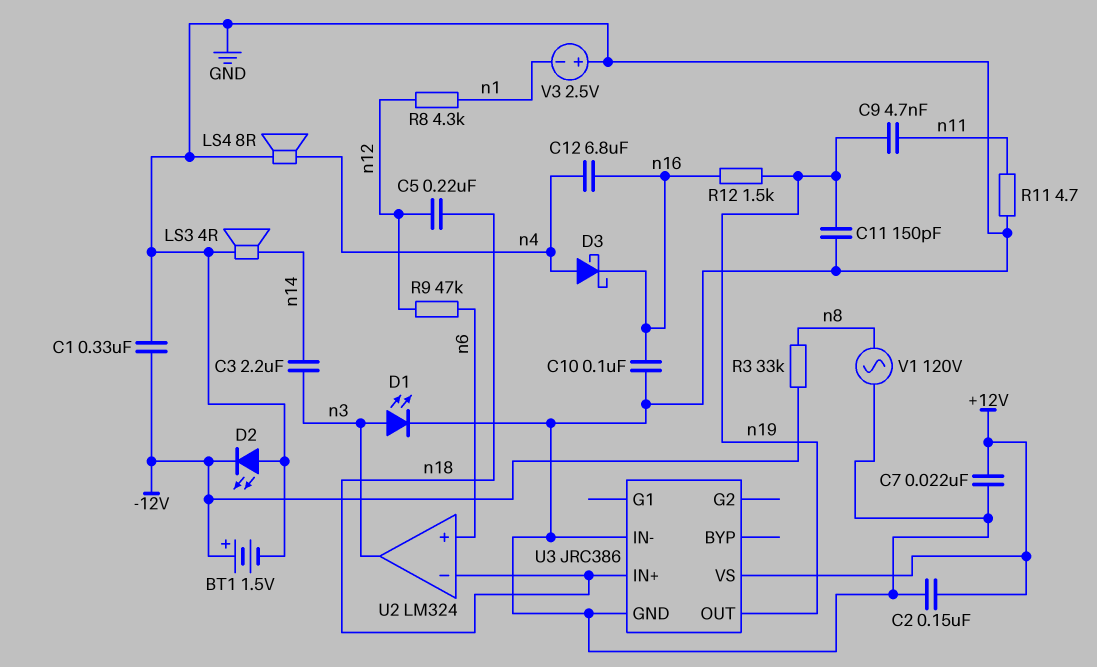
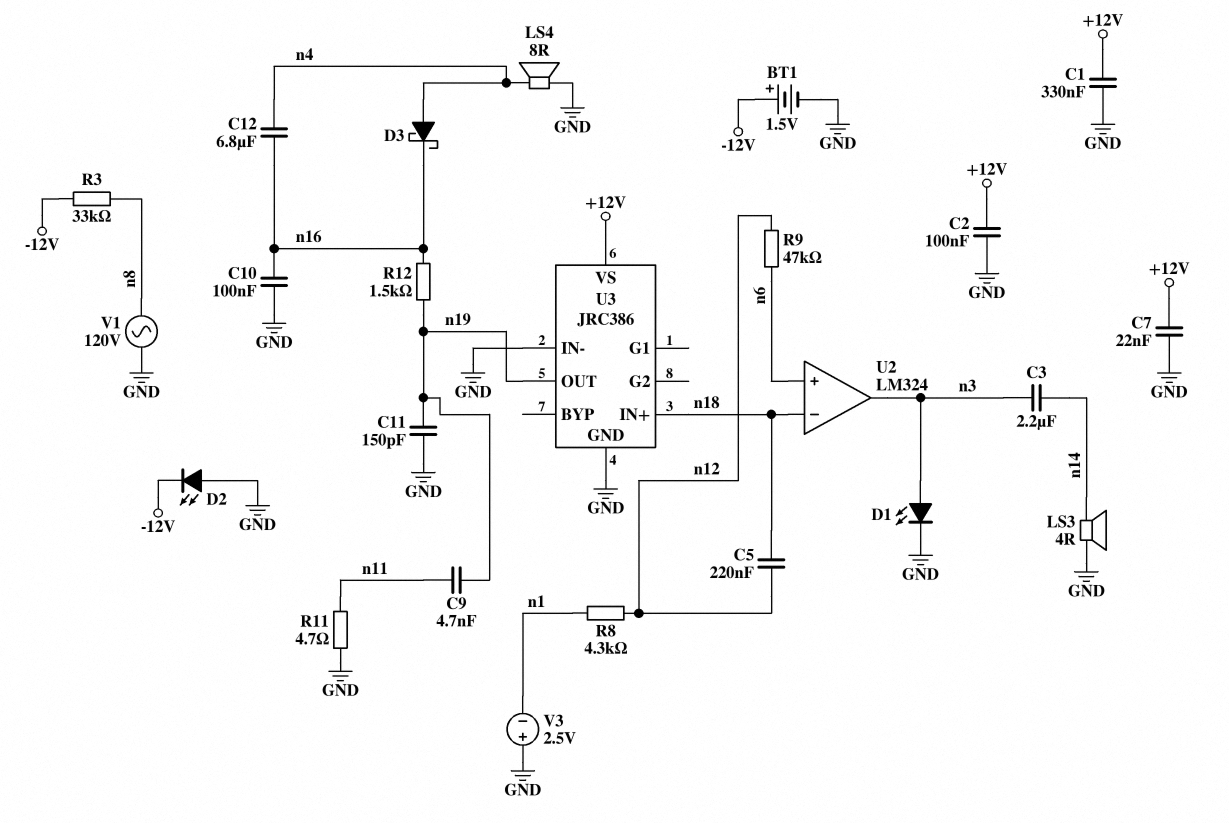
C1: 330nF (-12V, GND) -> 330nF (+12V, GND)
C2: 150nF (+12V, GND) -> 100nF (+12V, GND)

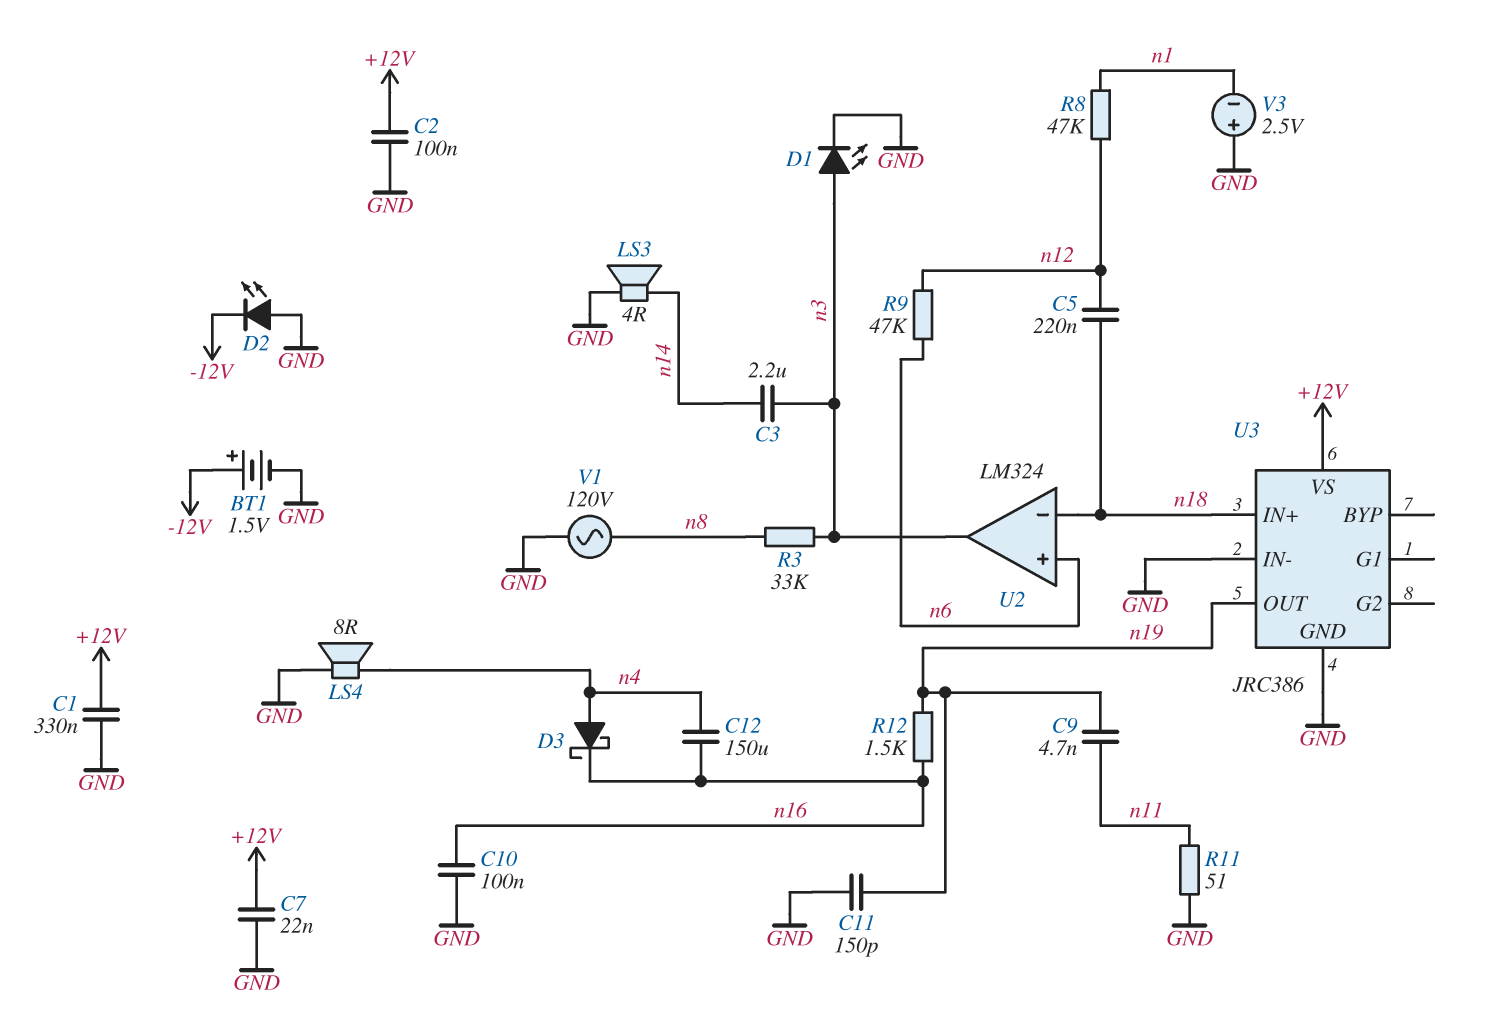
C12: 6.8uF (n4, n16) -> 150uF (n4, n16)
R3: 33k (-12V, n8) -> 33k (n3, n8)
R8: 4.3k (n1, n12) -> 47k (n1, n12)
R11: 4.7 (GND, n11) -> 51 (GND, n11)

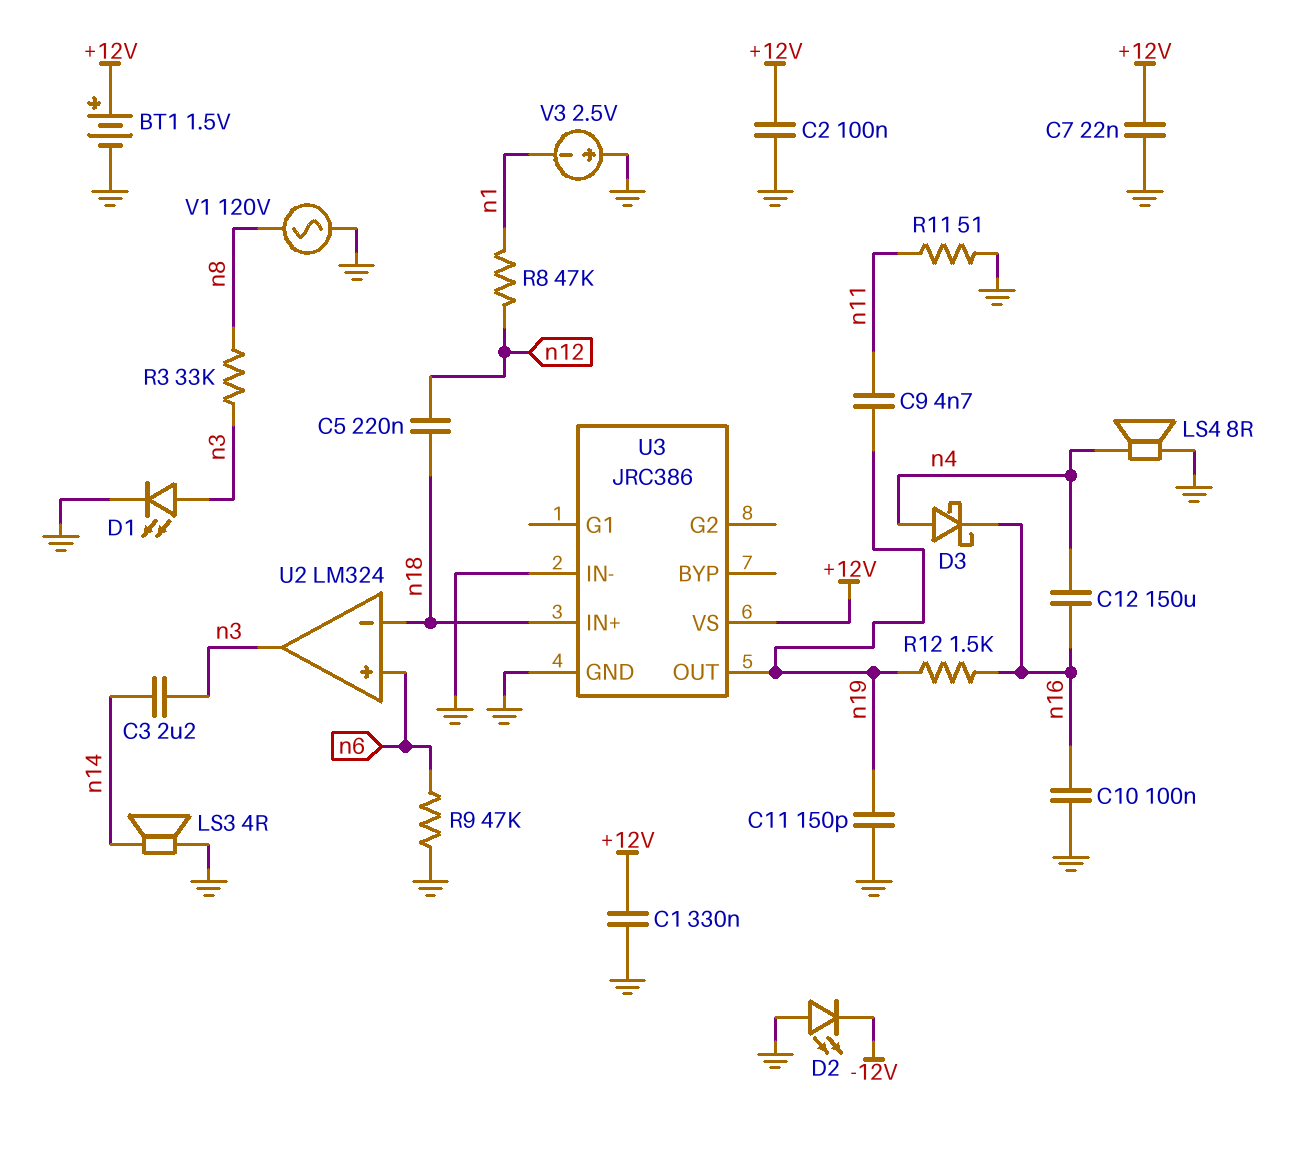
BT1: 1.5V (plus -12V, minus GND) -> 1.5V (plus +12V, minus GND)
R9: 47k (n6, n12) -> 47k (GND, n6)

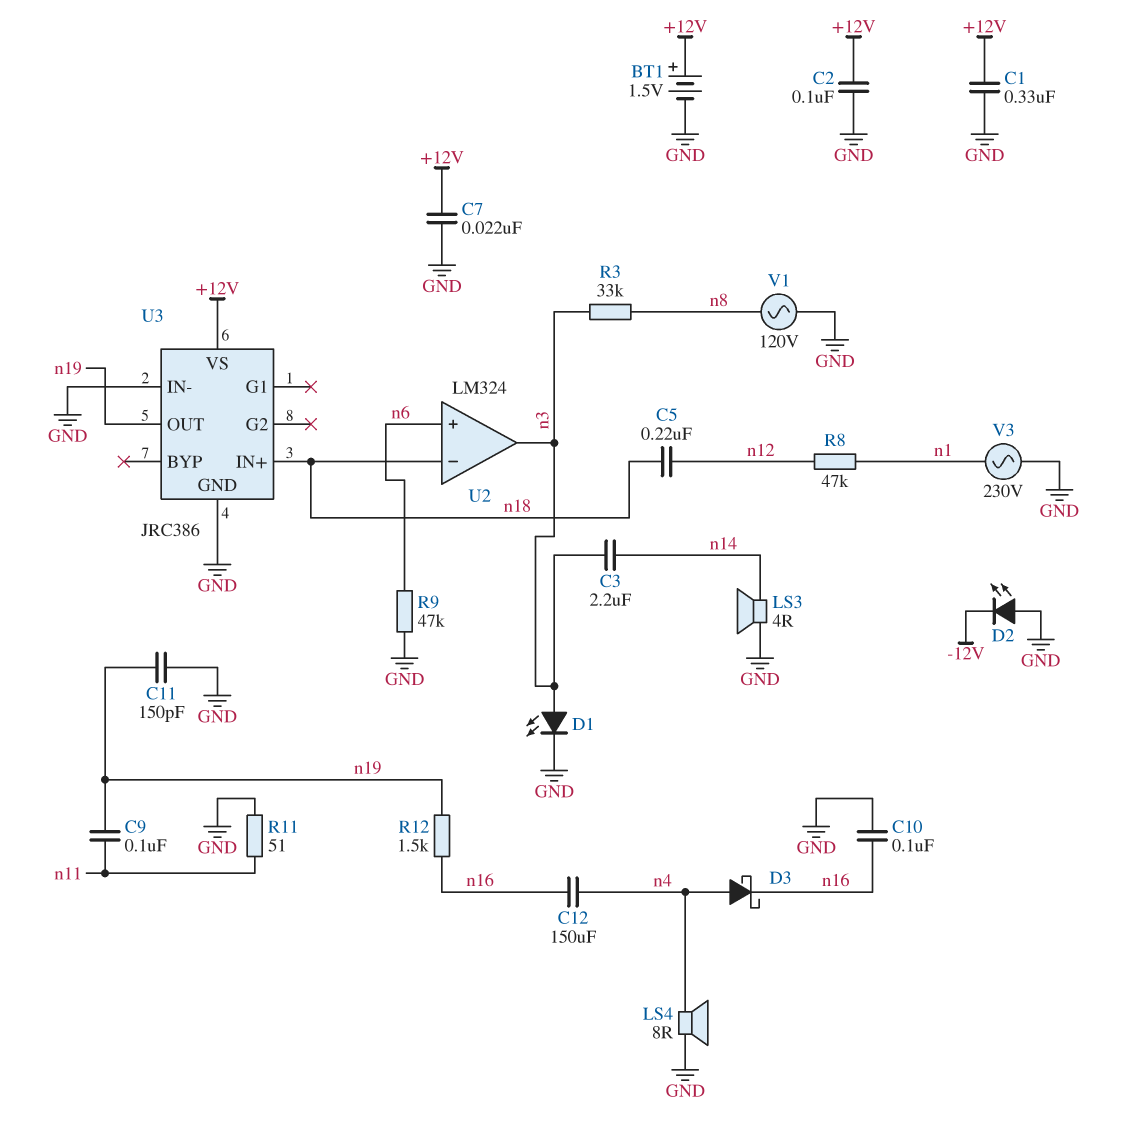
C9: 4.7nF (n11, n19) -> 100nF (n11, n19)
V3: 2.5V (plus GND, minus n1) -> AC 230V (GND, n1)

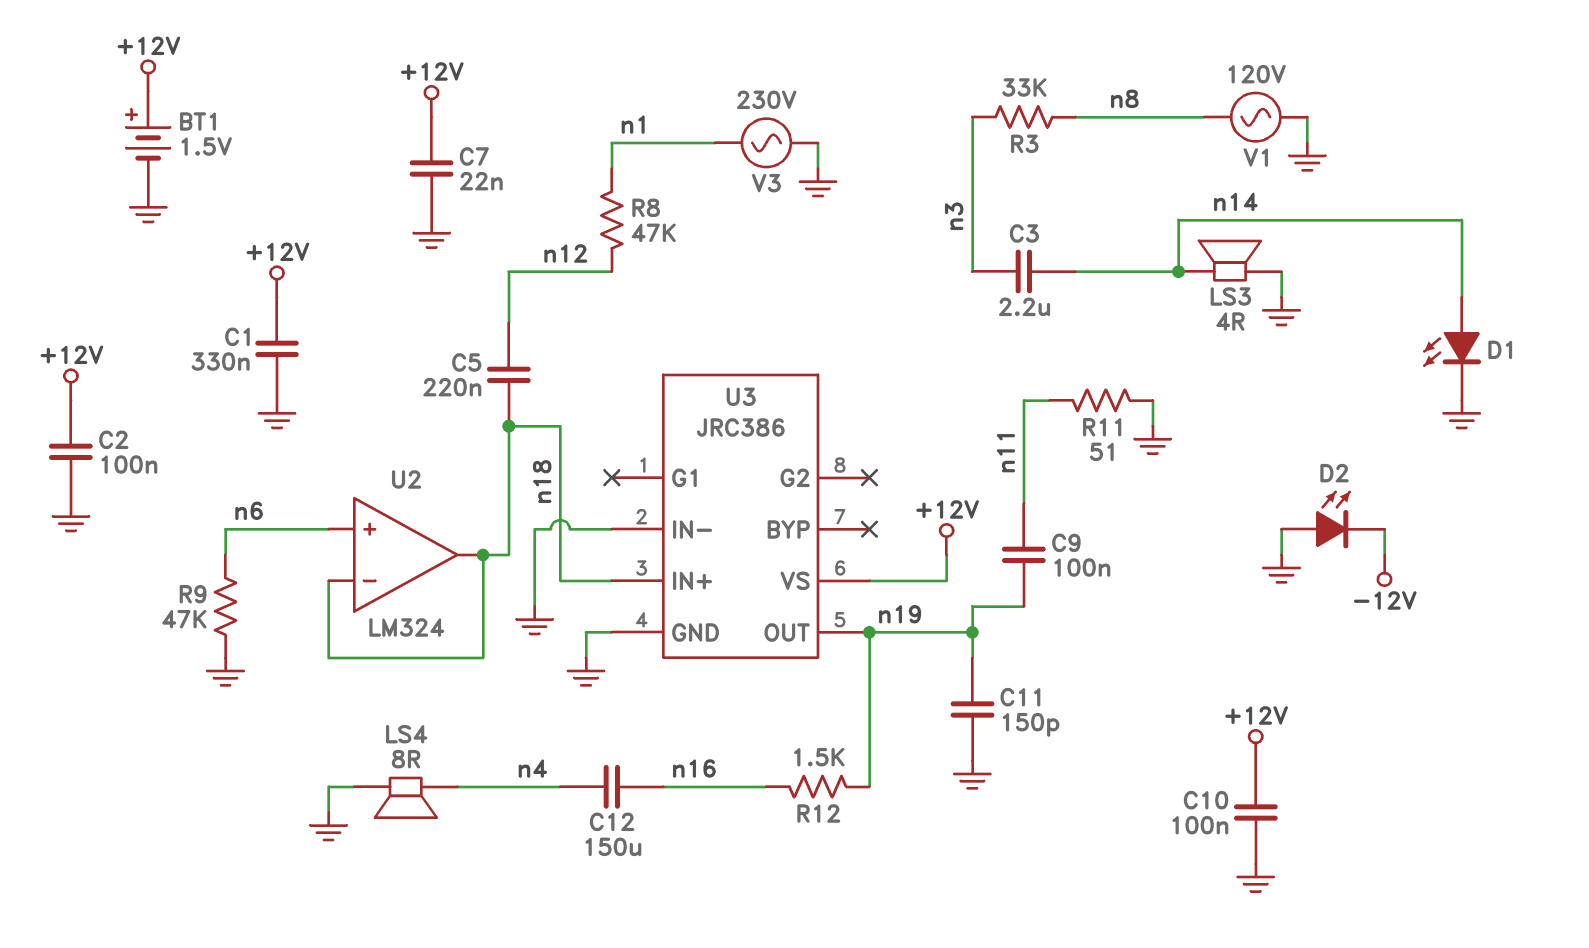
C10: 100nF (GND, n16) -> 100nF (+12V, GND)
D1: LED (A n3, K GND) -> LED (A n14, K GND)
D3: schottky (A n4, K n16) -> none
U2 pin out: n3 -> n18

